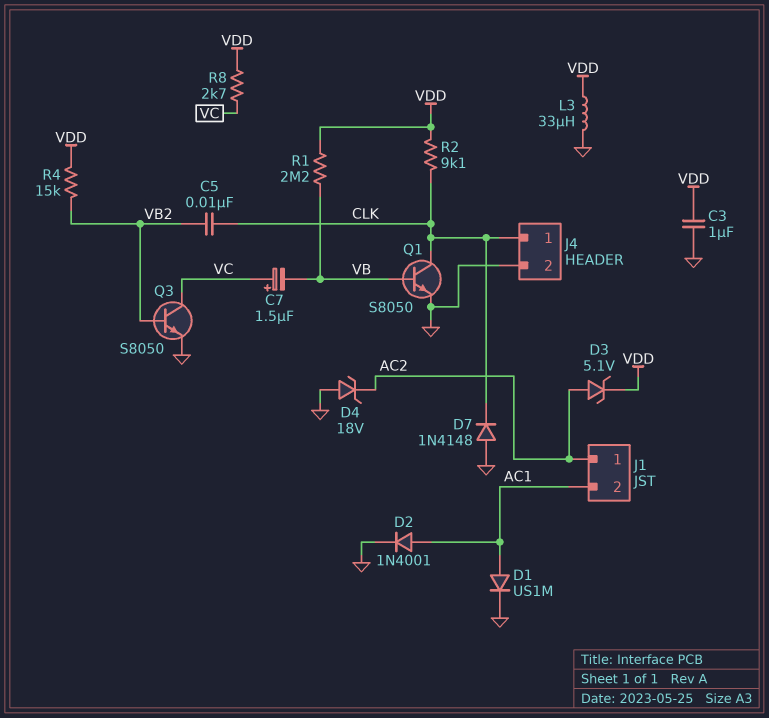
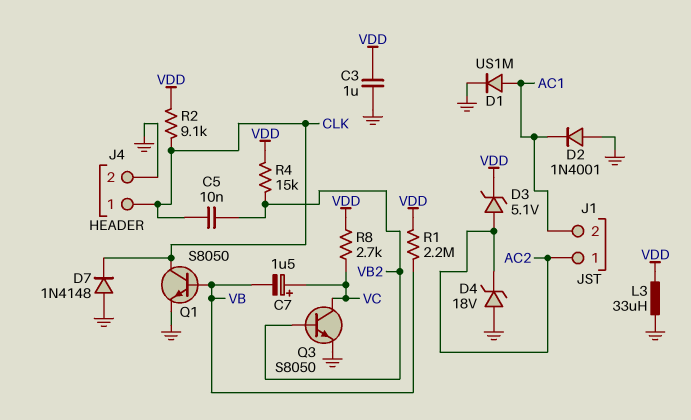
D2: diode 1N4001 (A AC1, K GND) -> diode 1N4001 (A GND, K AC1)

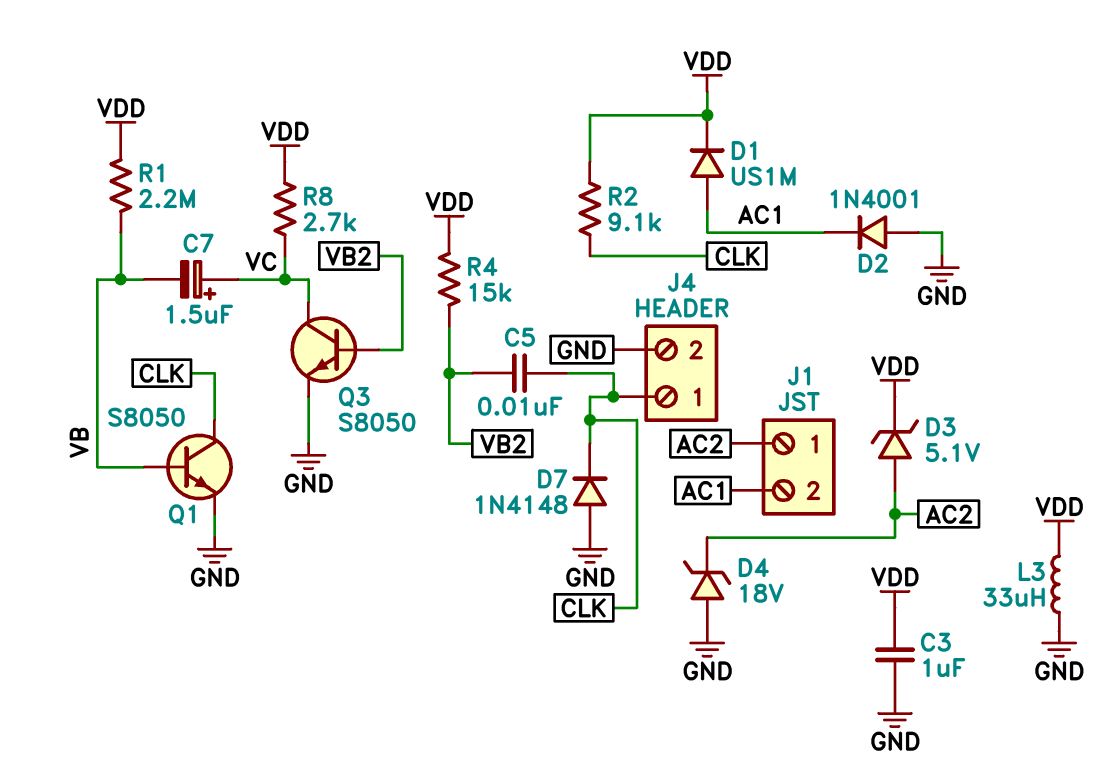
D1: diode US1M (A AC1, K GND) -> diode US1M (A AC1, K VDD)

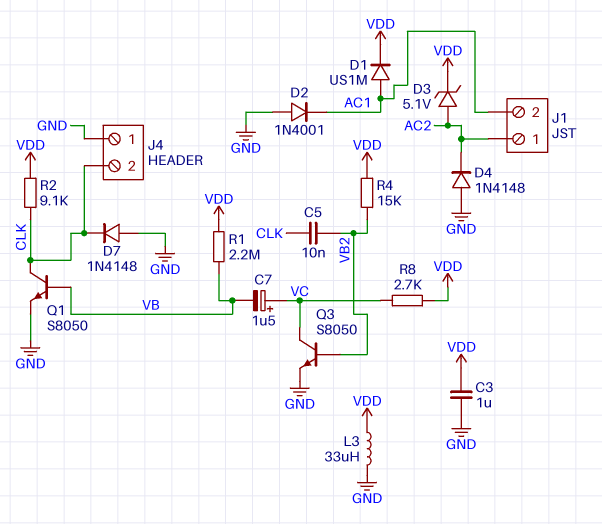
D4: zener 18V (A GND, K AC2) -> diode 1N4148 (A GND, K AC2)
J4 pin 1: CLK -> GND
J4 pin 2: GND -> CLK

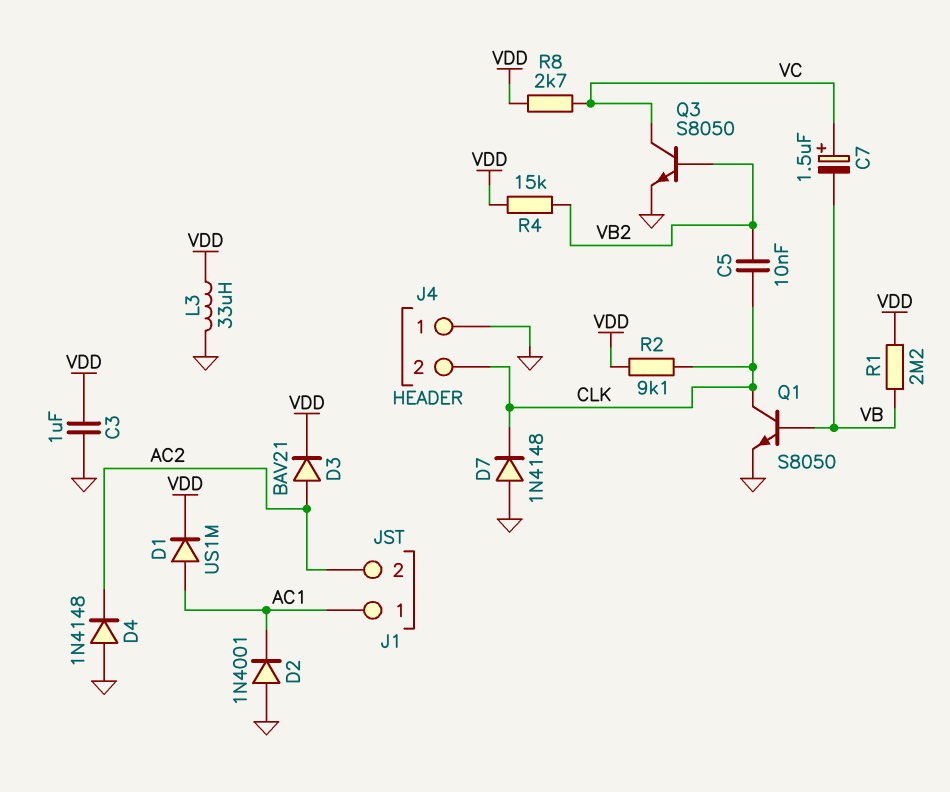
D3: zener 5.1V (A AC2, K VDD) -> diode BAV21 (A AC2, K VDD)
J1 pin 1: AC2 -> AC1
J1 pin 2: AC1 -> AC2

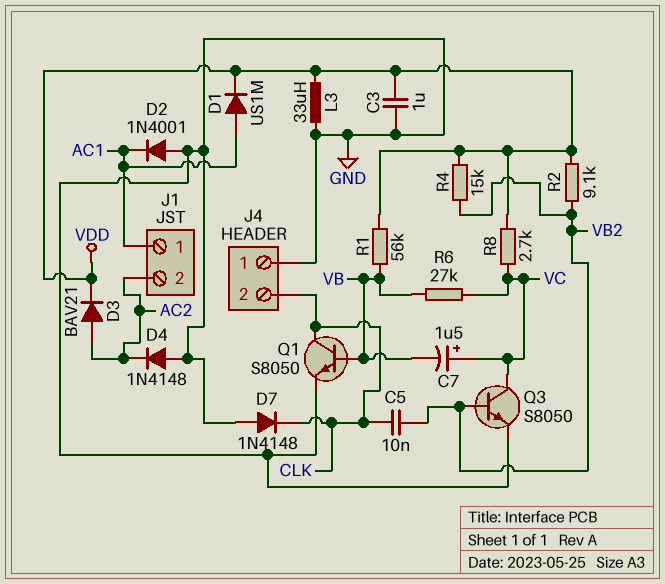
R1: 2.2M (VB, VDD) -> 56k (VB, VDD)
R2: 9.1k (CLK, VDD) -> 9.1k (VB2, VDD)
R6: none -> 27k (VB, VC)

